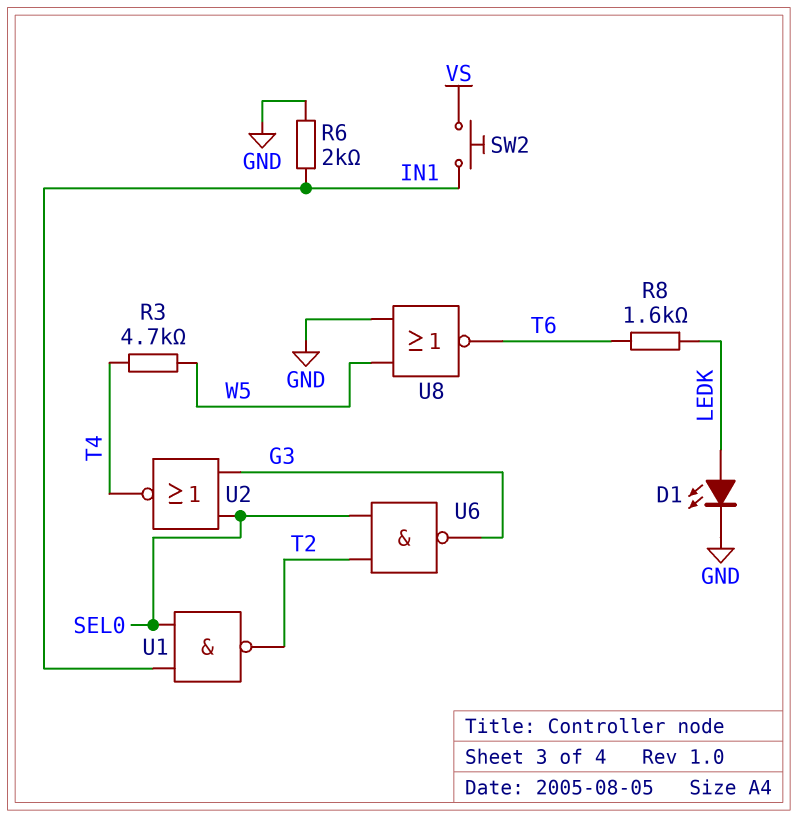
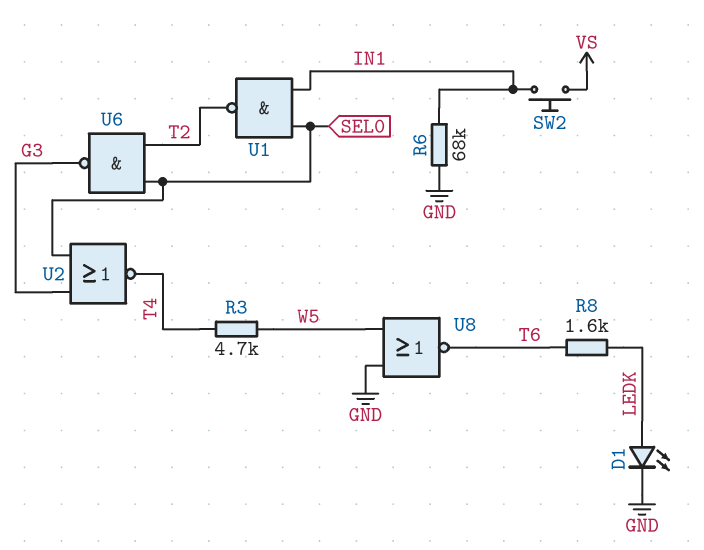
R6: 2k (GND, IN1) -> 68k (GND, IN1)

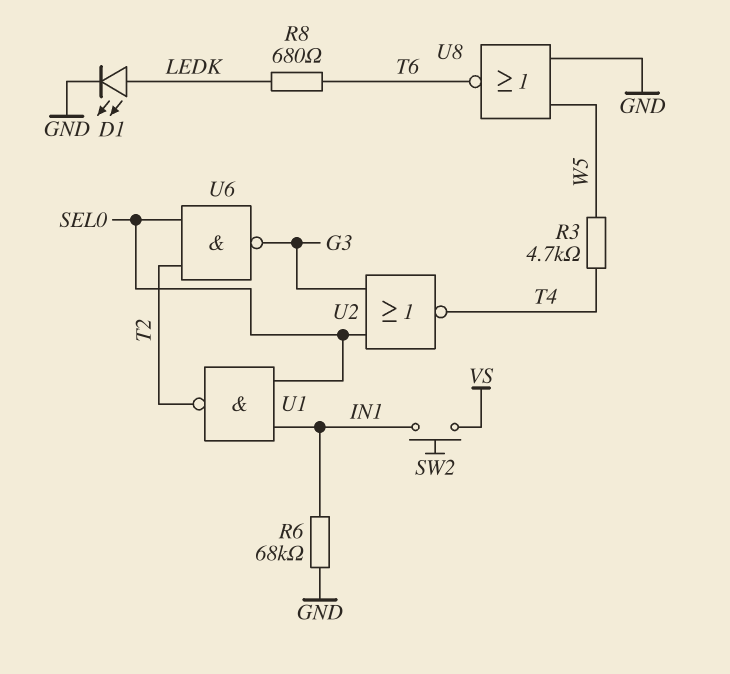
R8: 1.6k (LEDK, T6) -> 680 (LEDK, T6)

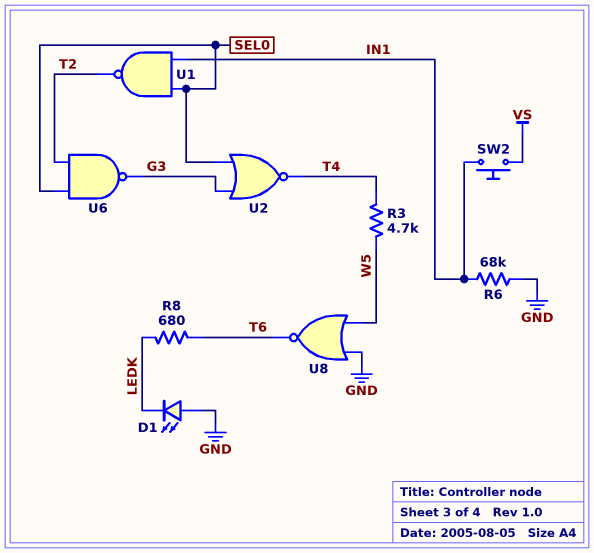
D1: LED (A LEDK, K GND) -> LED (A GND, K LEDK)

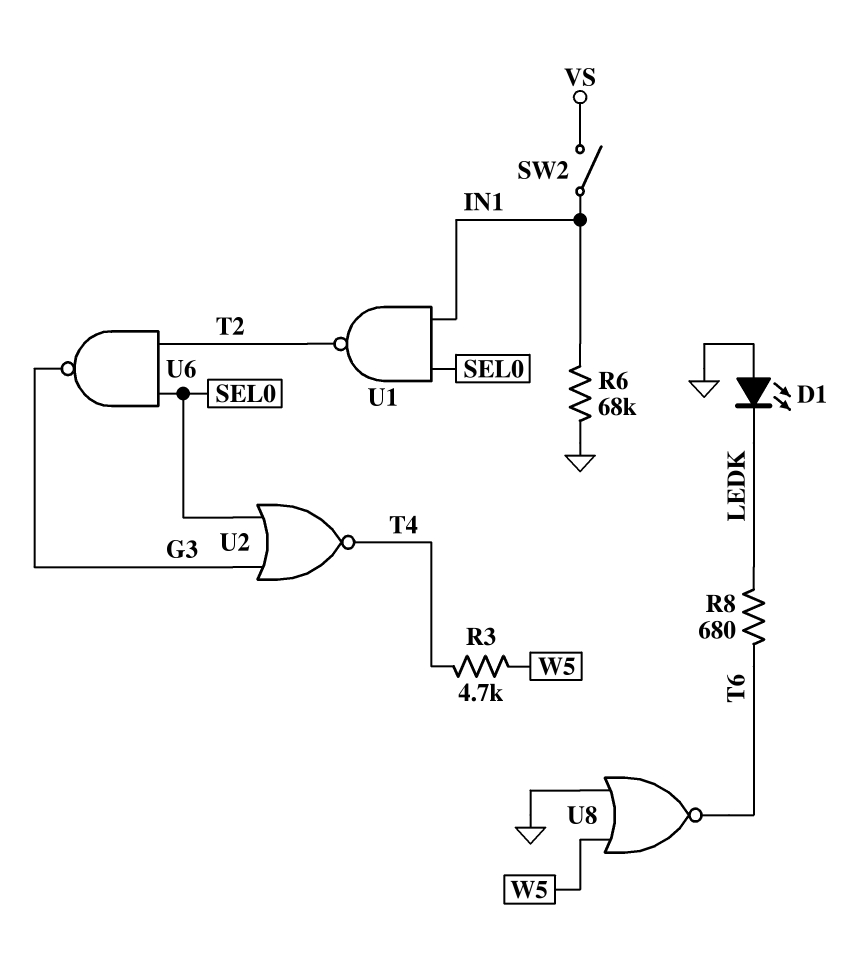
SW2: button (IN1, VS) -> switch (IN1, VS)

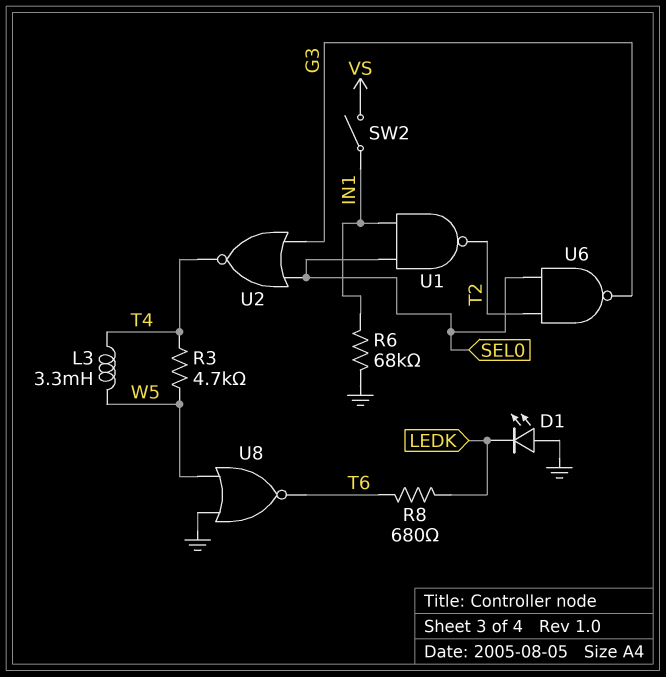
L3: none -> 3.3mH (T4, W5)

